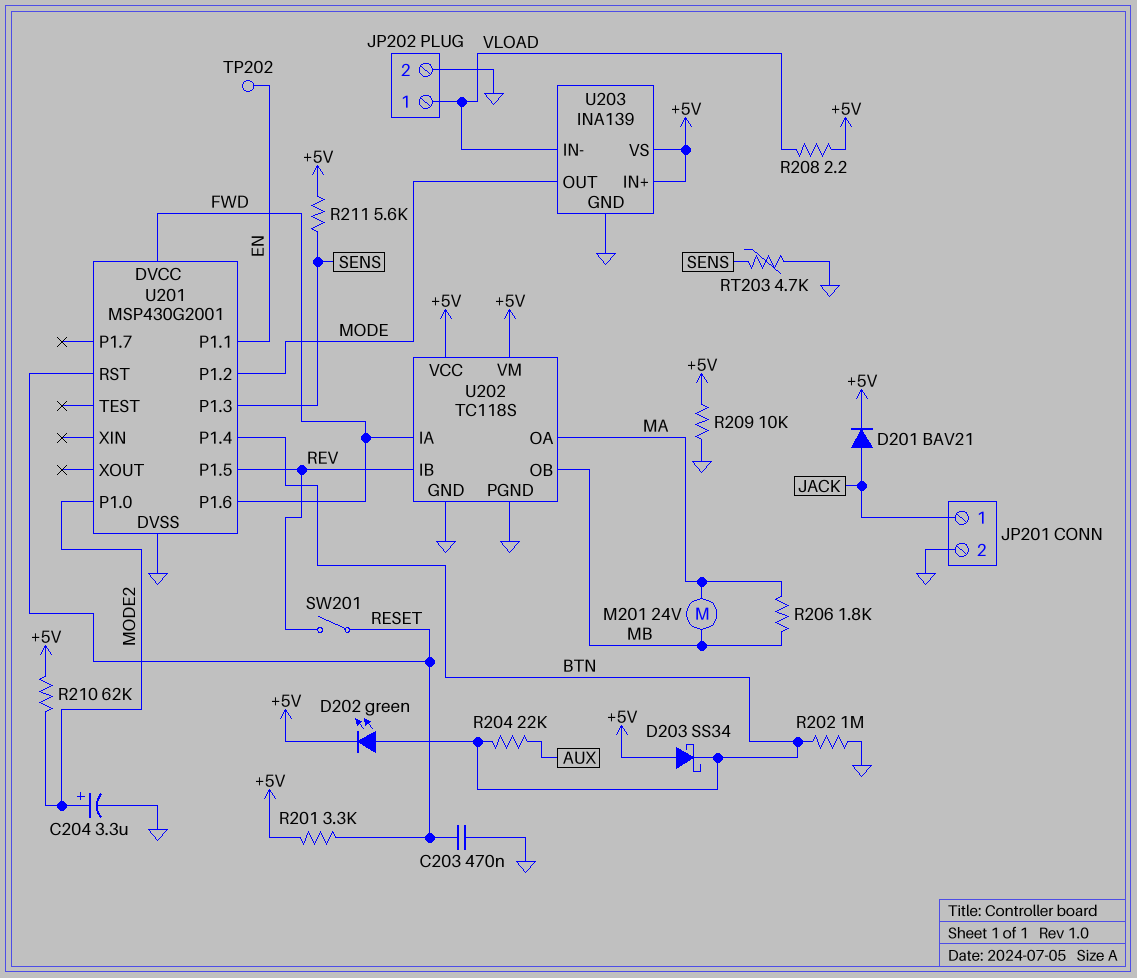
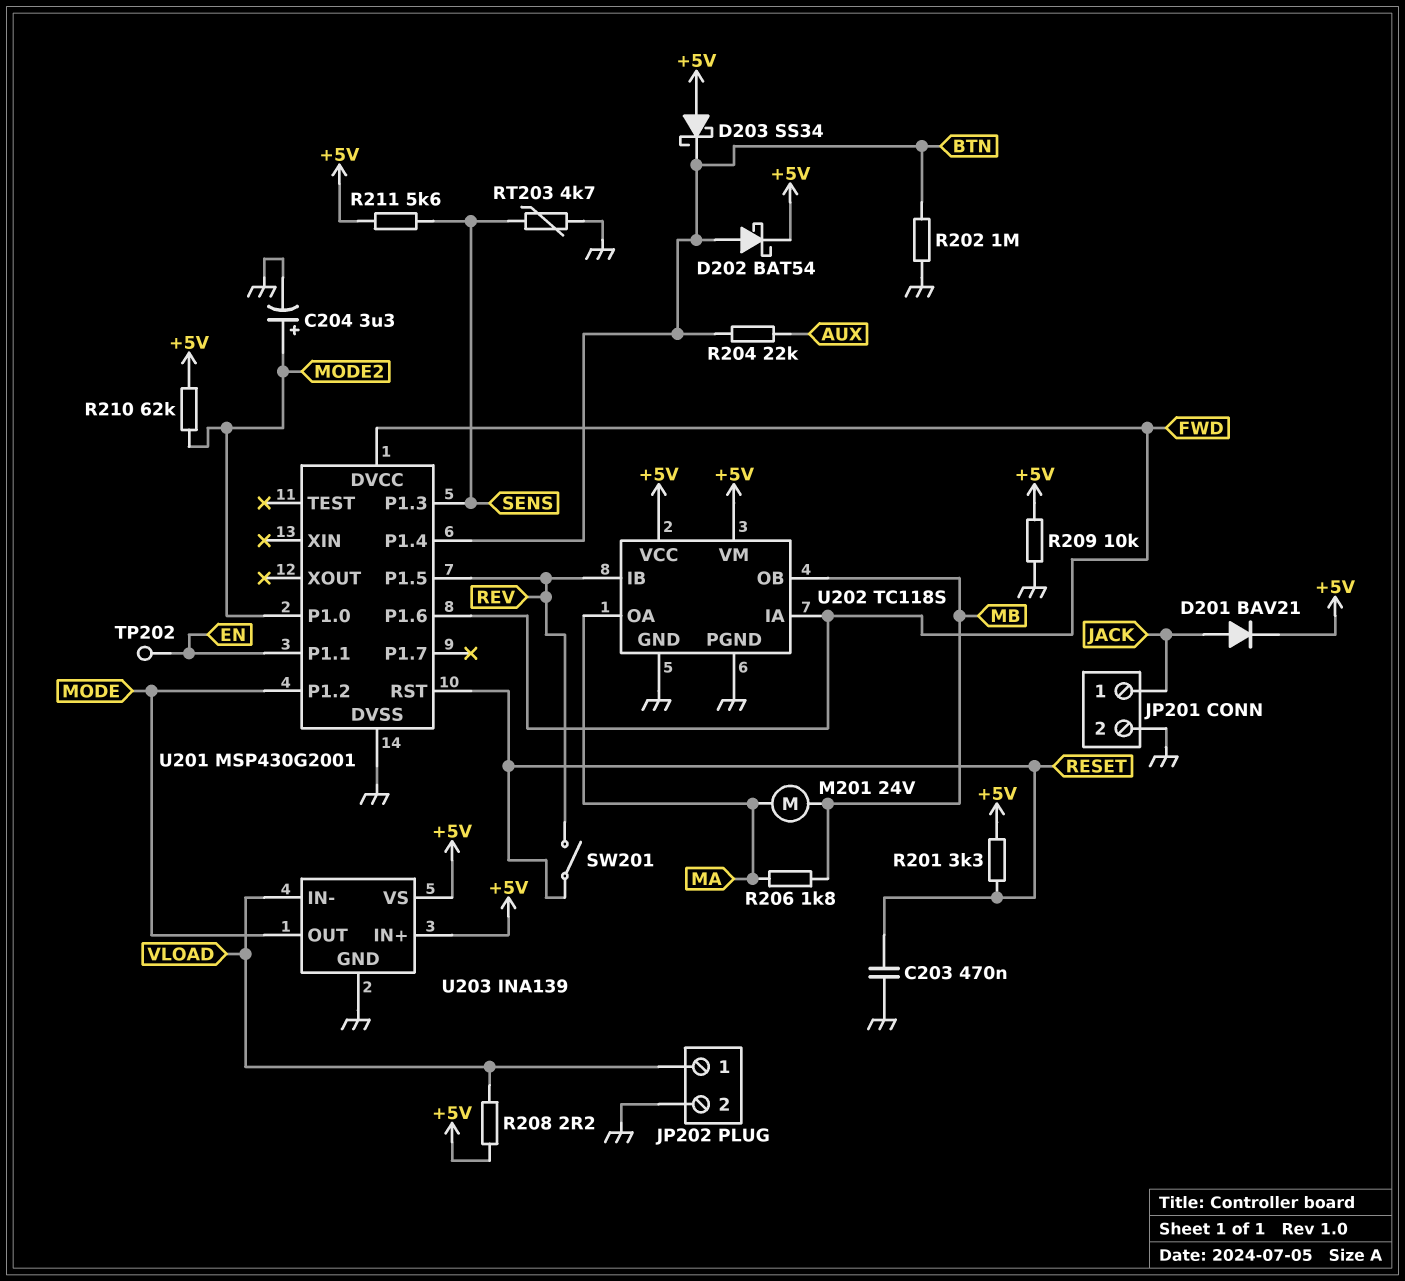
D202: LED green (A BTN, K +5V) -> schottky BAT54 (A BTN, K +5V)

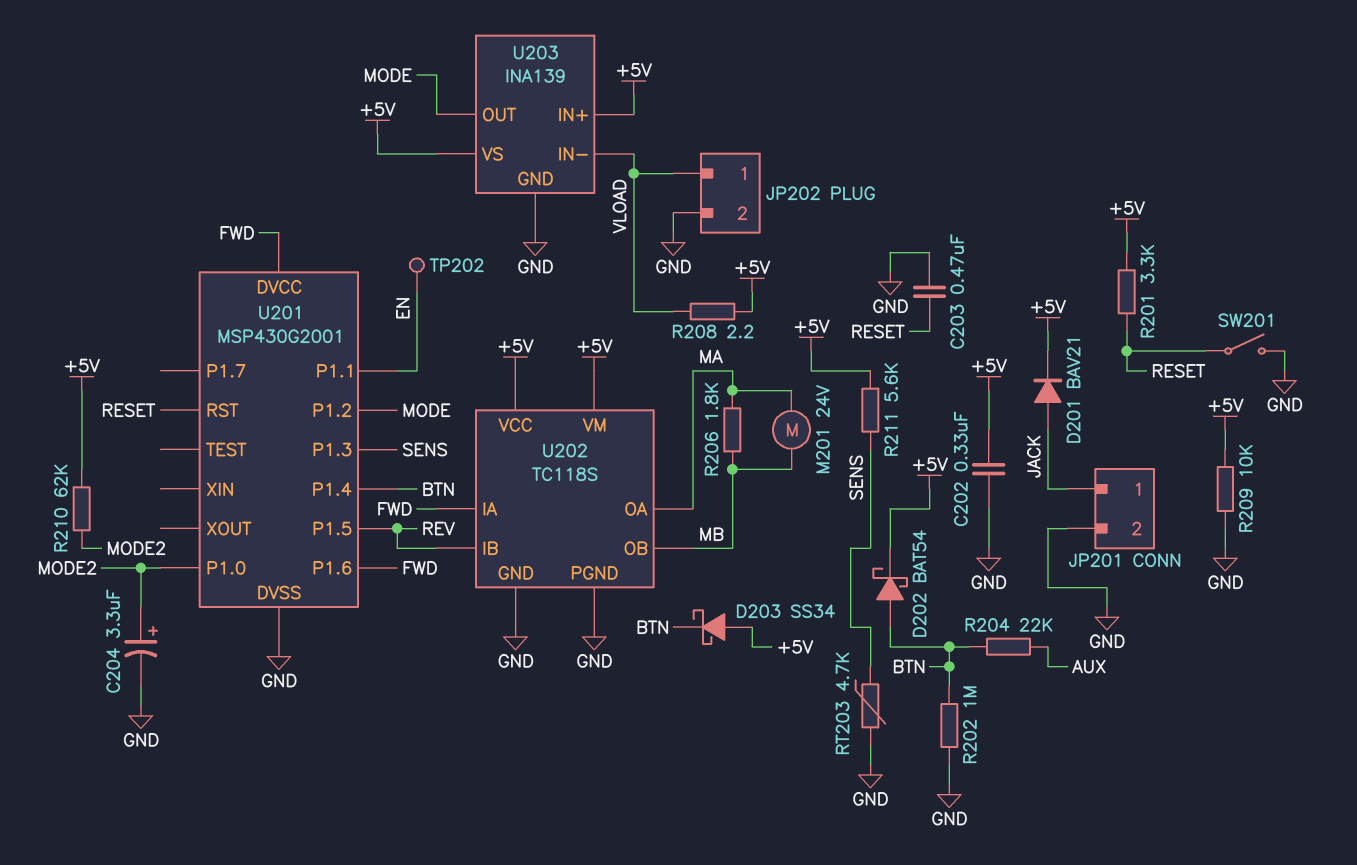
C202: none -> 330nF (+5V, GND)
SW201: switch (RESET, REV) -> switch (GND, RESET)

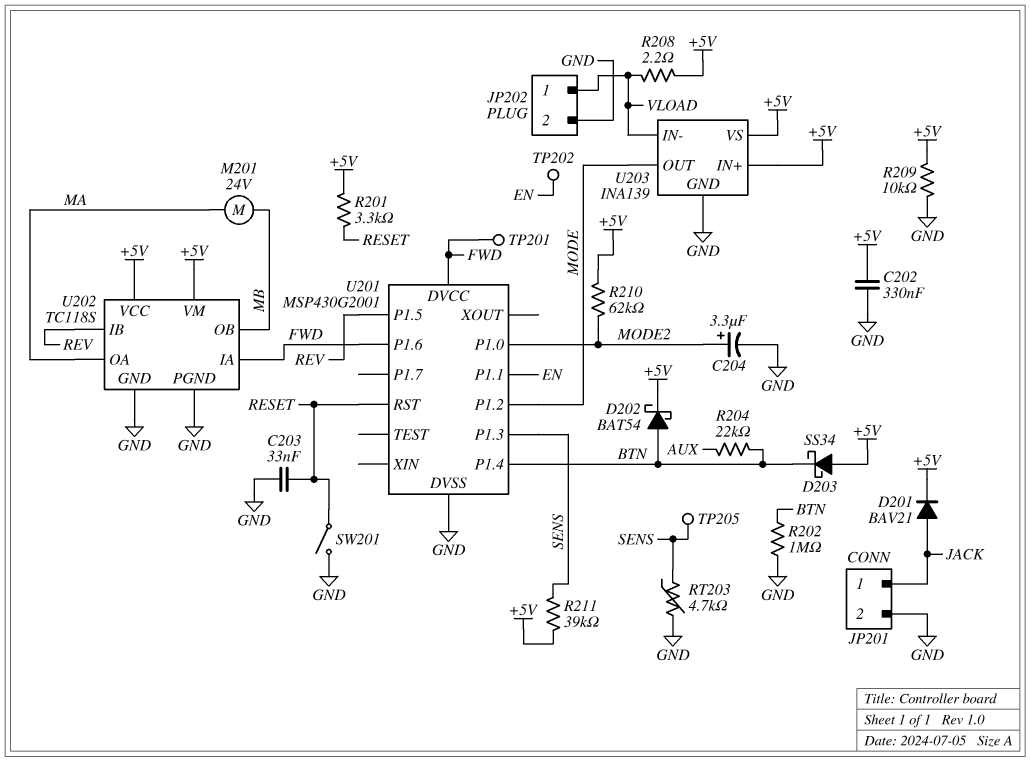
C203: 470nF (GND, RESET) -> 33nF (GND, RESET)
R206: 1.8k (MA, MB) -> none
R211: 5.6k (+5V, SENS) -> 39k (+5V, SENS)
TP201: none -> test point (FWD)
TP205: none -> test point (SENS)

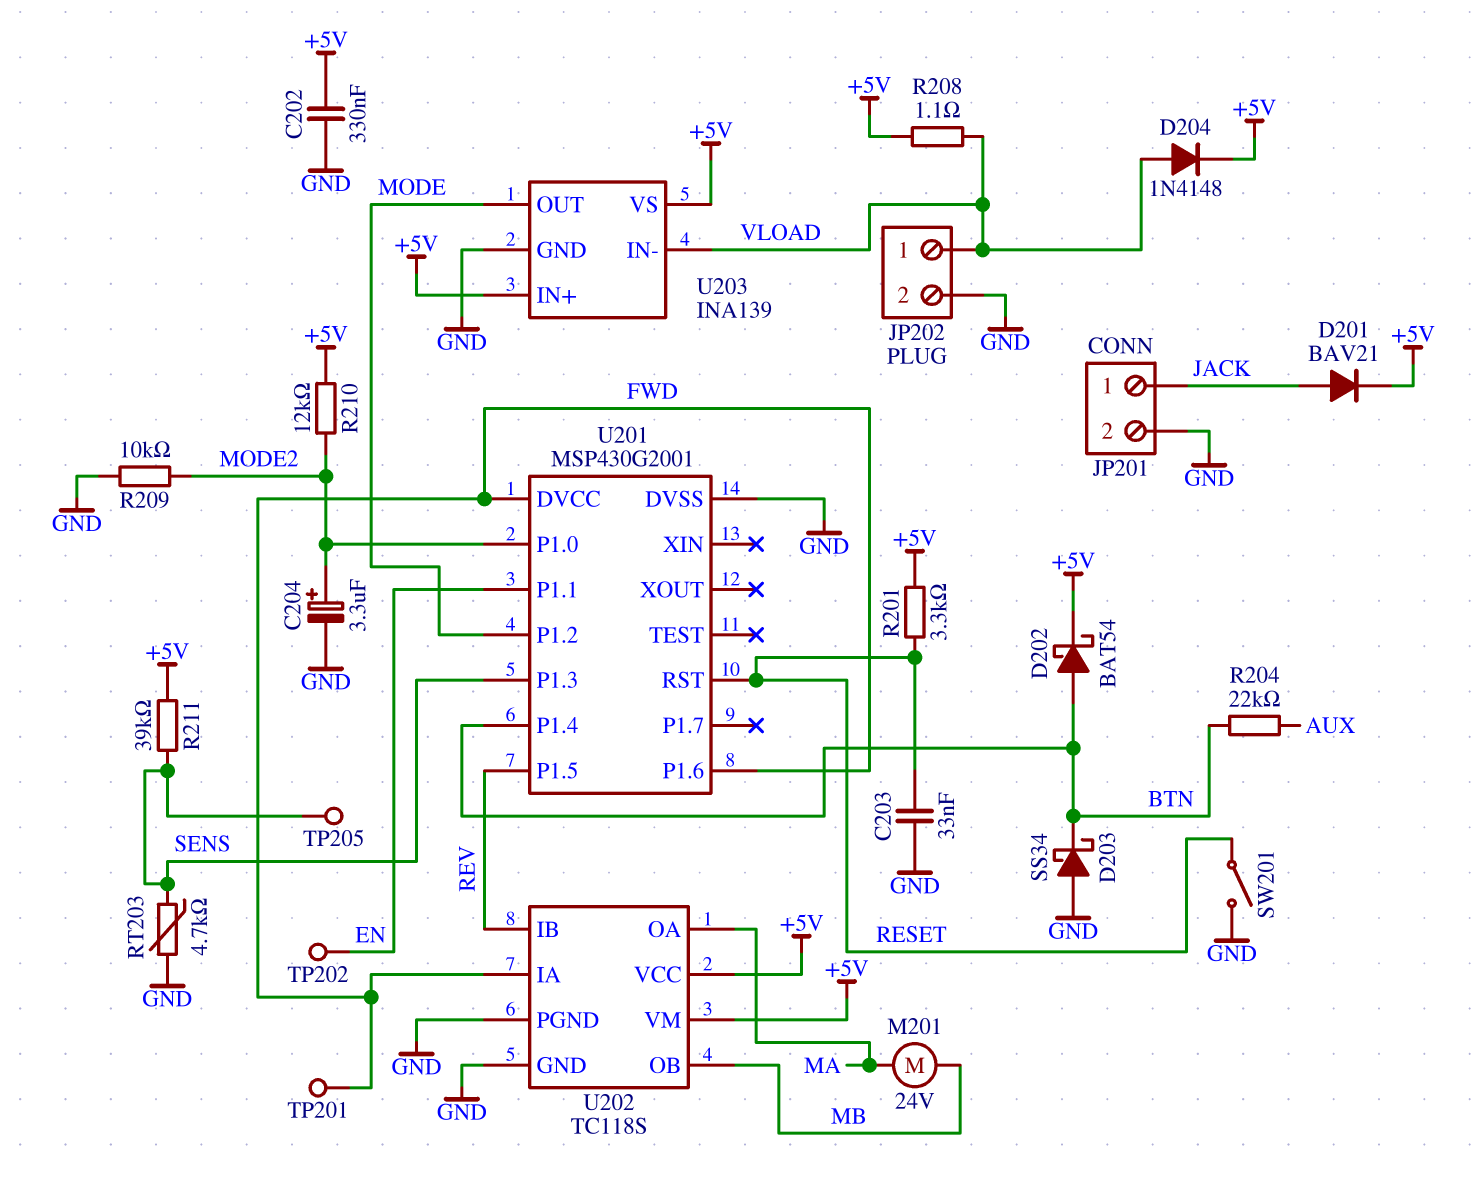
D203: schottky SS34 (A +5V, K BTN) -> schottky SS34 (A GND, K BTN)
D204: none -> diode 1N4148 (A VLOAD, K +5V)
R202: 1M (BTN, GND) -> none
R208: 2.2 (+5V, VLOAD) -> 1.1 (+5V, VLOAD)
R209: 10k (+5V, GND) -> 10k (GND, MODE2)
R210: 62k (+5V, MODE2) -> 12k (+5V, MODE2)

